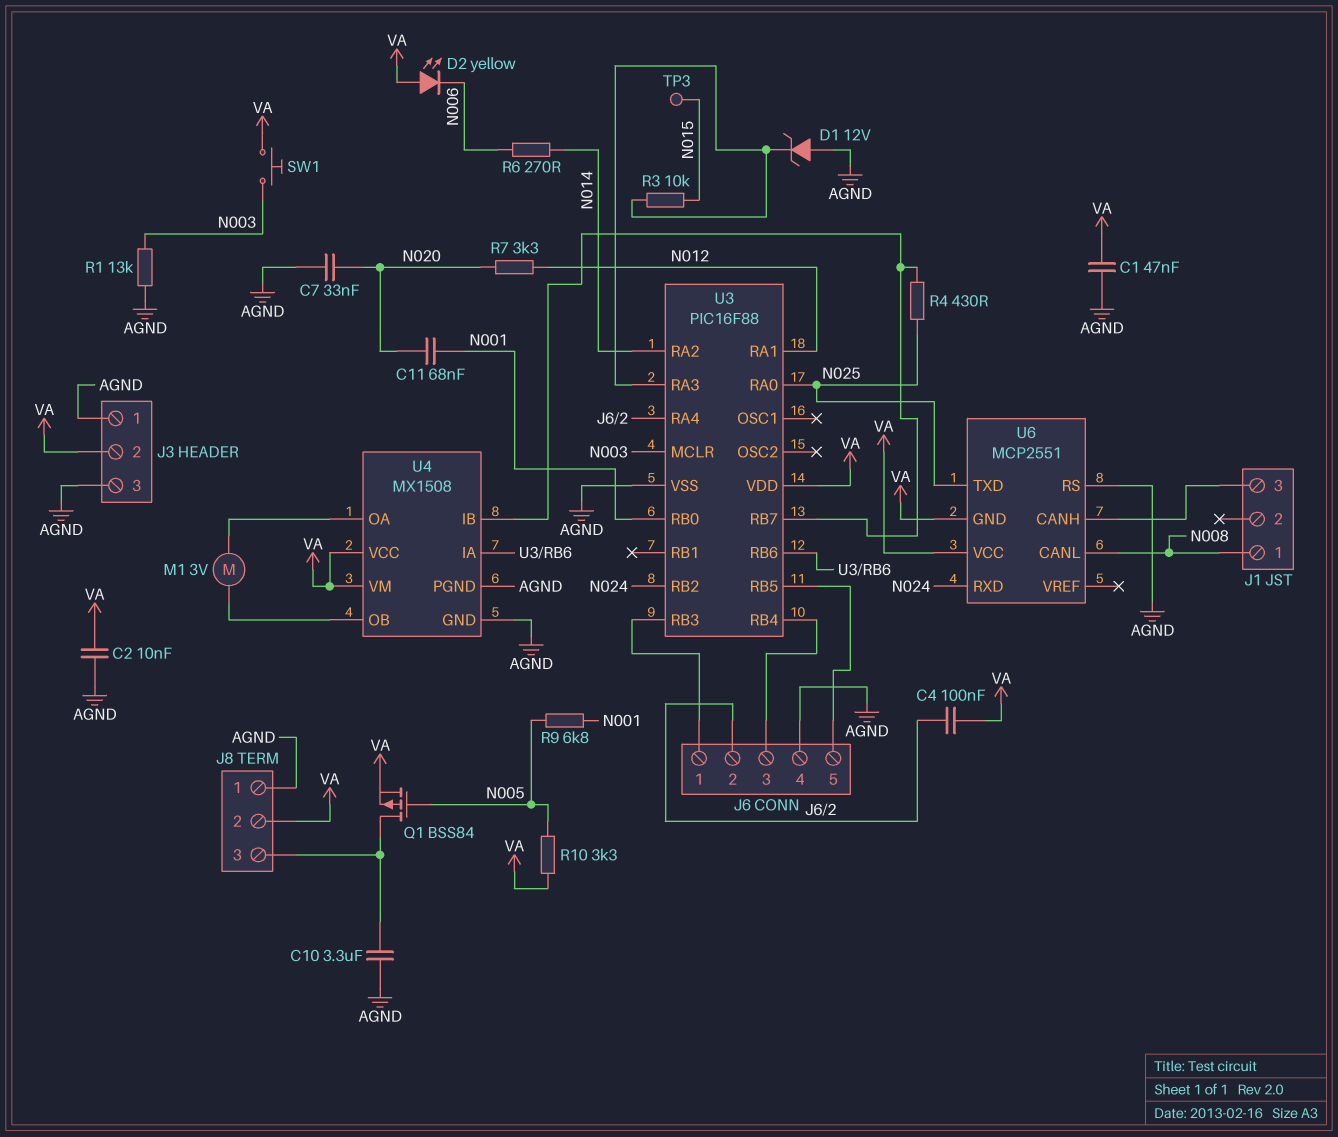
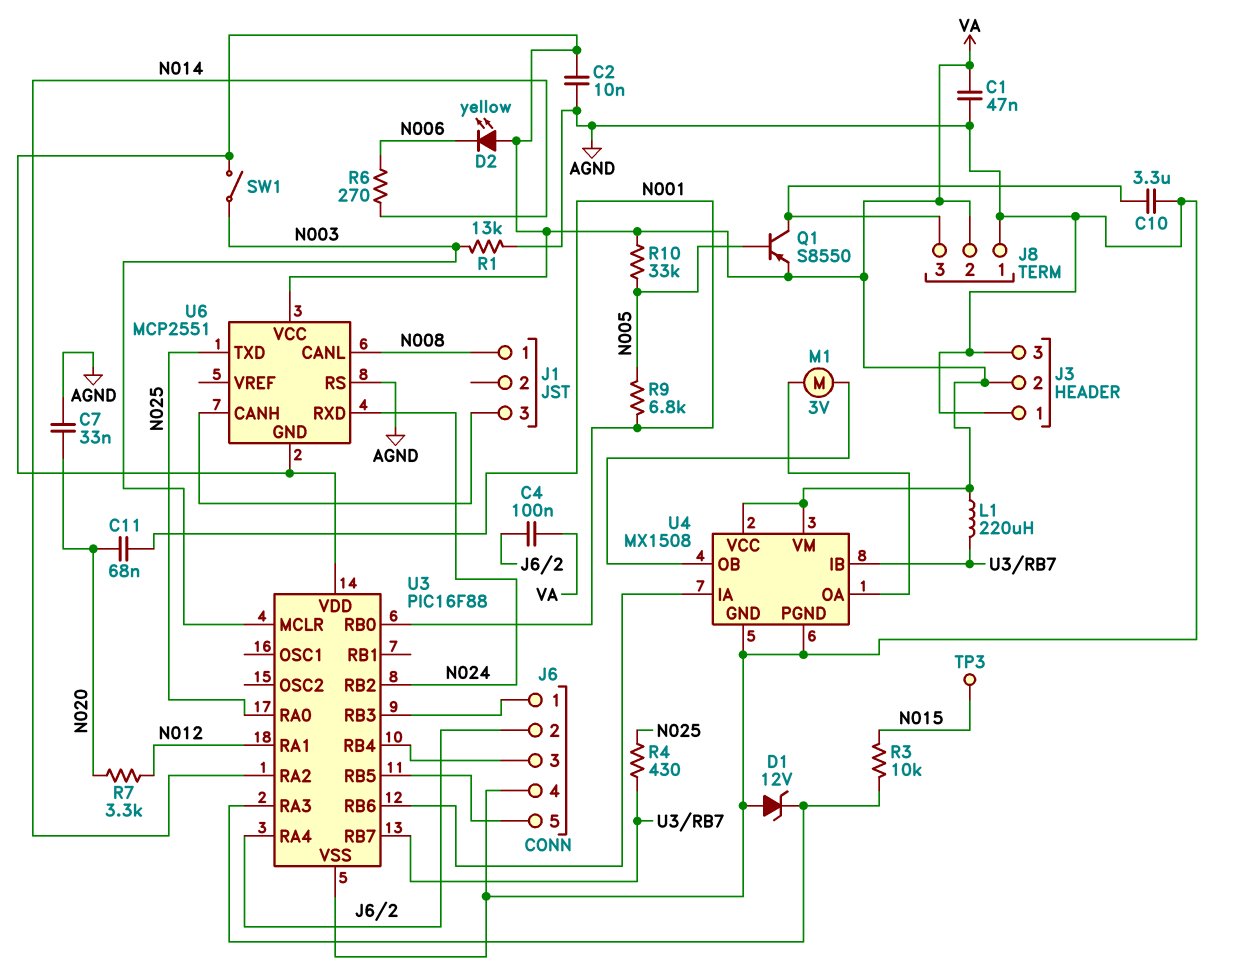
L1: none -> 220uH (U3/RB7, VA)
Q1: PMOS BSS84 (G N005, D J8/3, S VA) -> PNP S8550 (B N005, C J8/3, E VA)
R10: 3.3k (N005, VA) -> 33k (N005, VA)
SW1: button (N003, VA) -> switch (N003, VA)

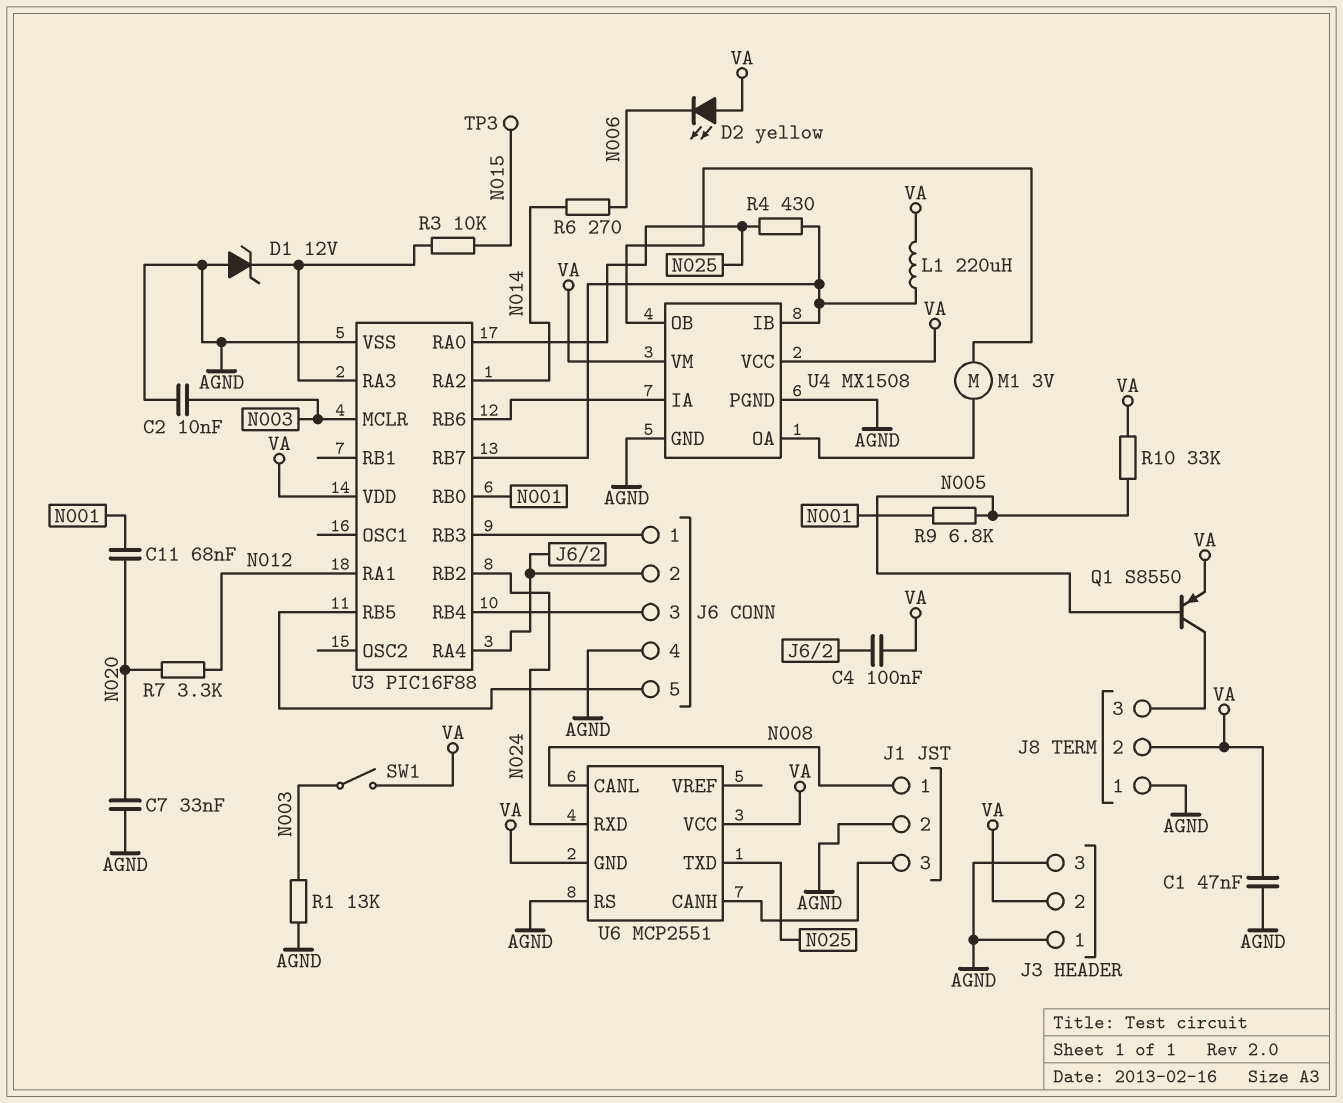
C2: 10nF (AGND, VA) -> 10nF (AGND, N003)
C10: 3.3uF (AGND, J8/3) -> none
J1 pin 2: none -> AGND

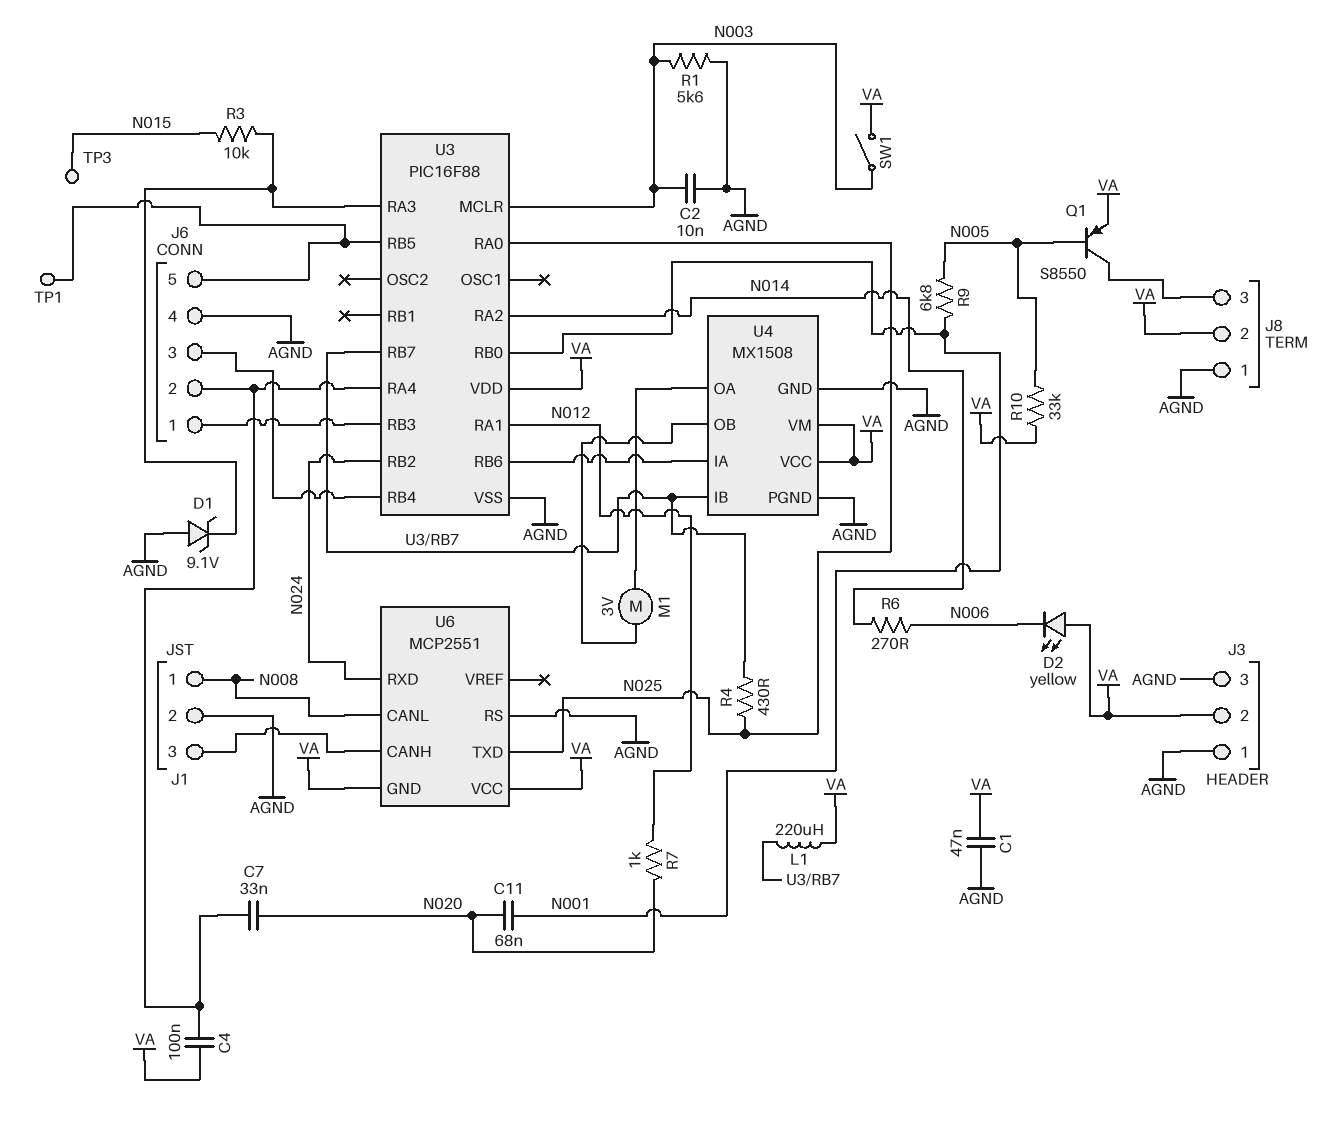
C7: 33nF (AGND, N020) -> 33nF (J6/2, N020)
D1: zener 12V (A AGND, K U3/RA3) -> zener 9.1V (A AGND, K U3/RA3)
R1: 13k (AGND, N003) -> 5.6k (AGND, N003)
R7: 3.3k (N012, N020) -> 1k (N012, N020)
TP1: none -> test point (J6/5)

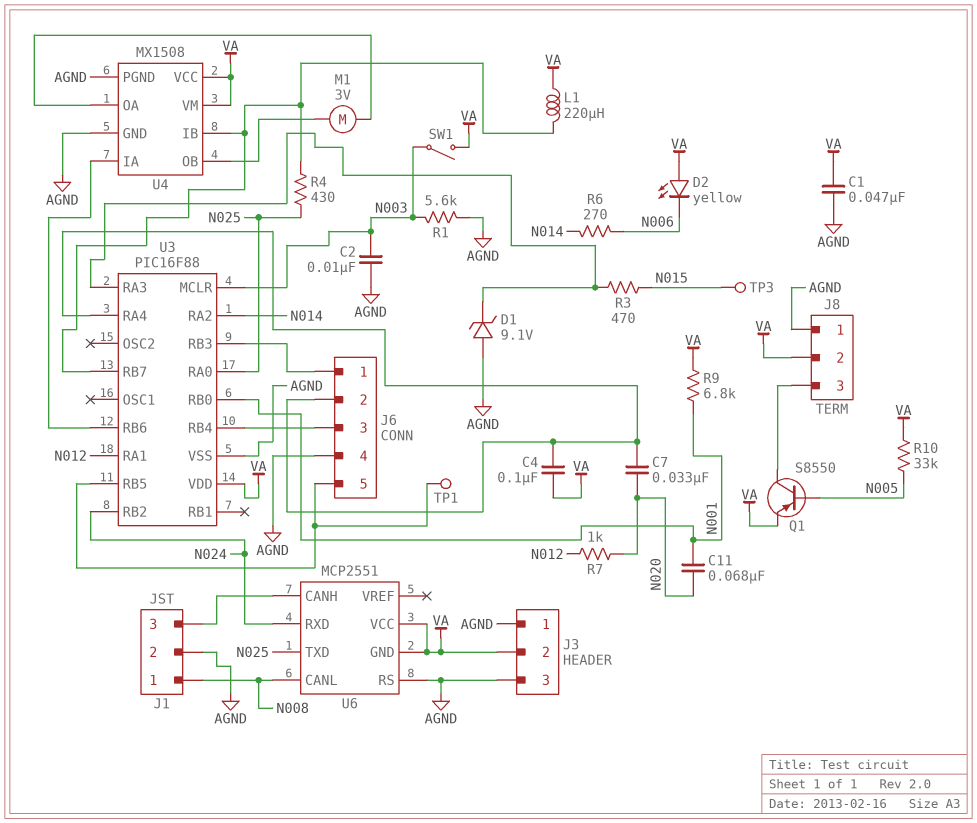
R3: 10k (N015, U3/RA3) -> 470 (N015, U3/RA3)
R9: 6.8k (N001, N005) -> 6.8k (N001, VA)

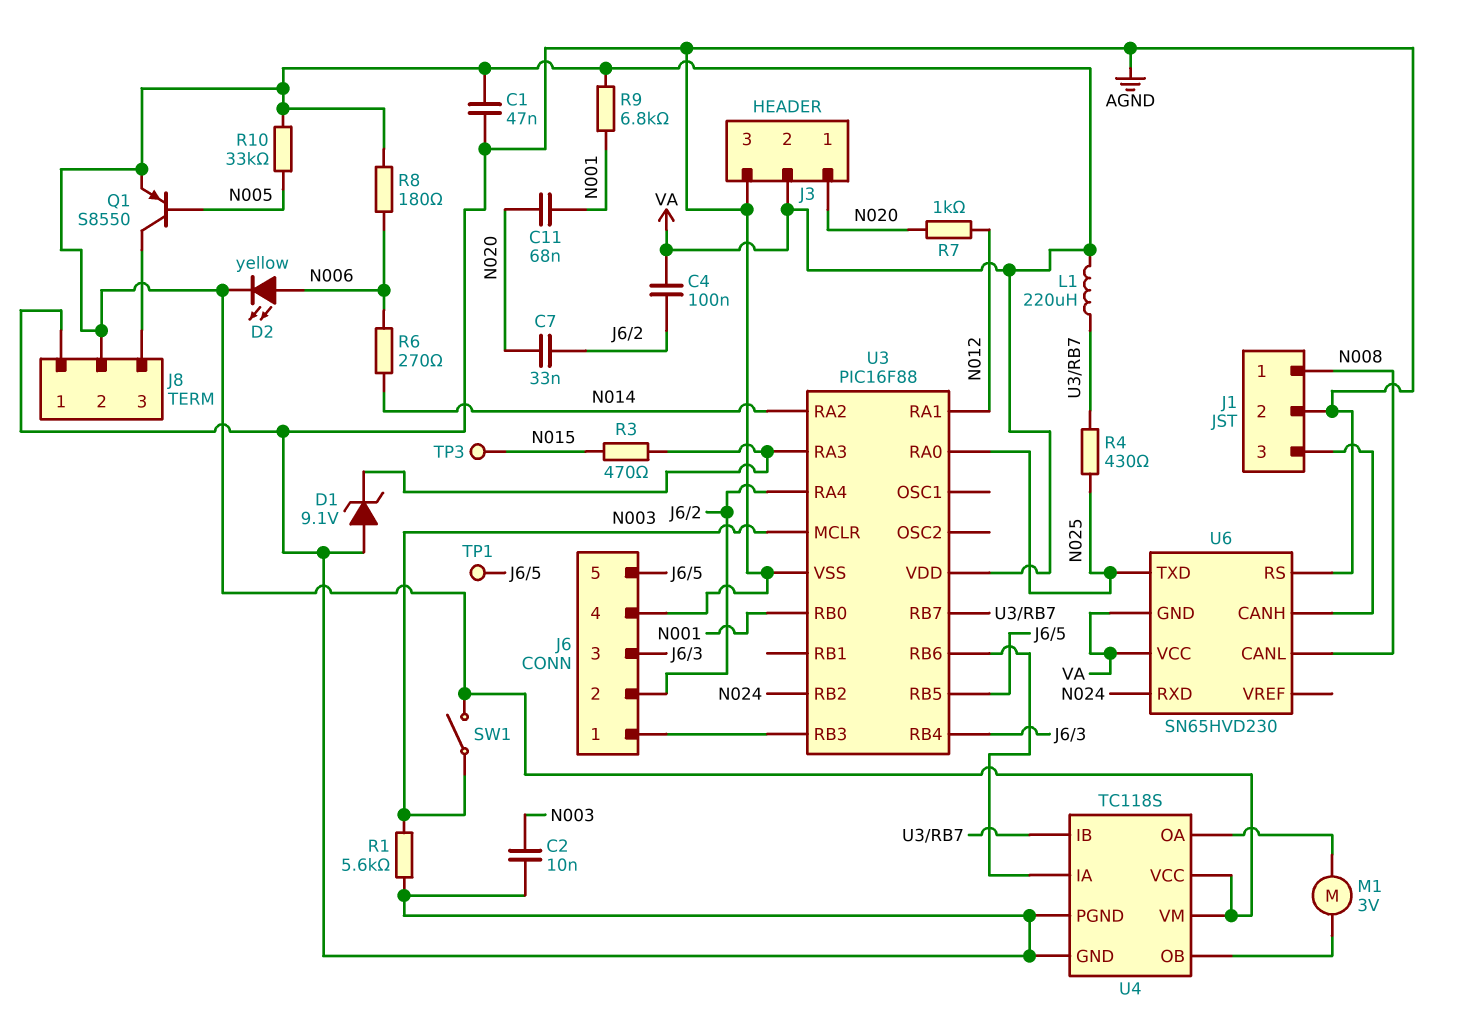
D2: LED yellow (A VA, K N006) -> LED yellow (A N006, K VA)
J3 pin 1: AGND -> N020
R8: none -> 180 (N006, VA)
U4: MX1508 -> TC118S
U6: MCP2551 -> SN65HVD230

